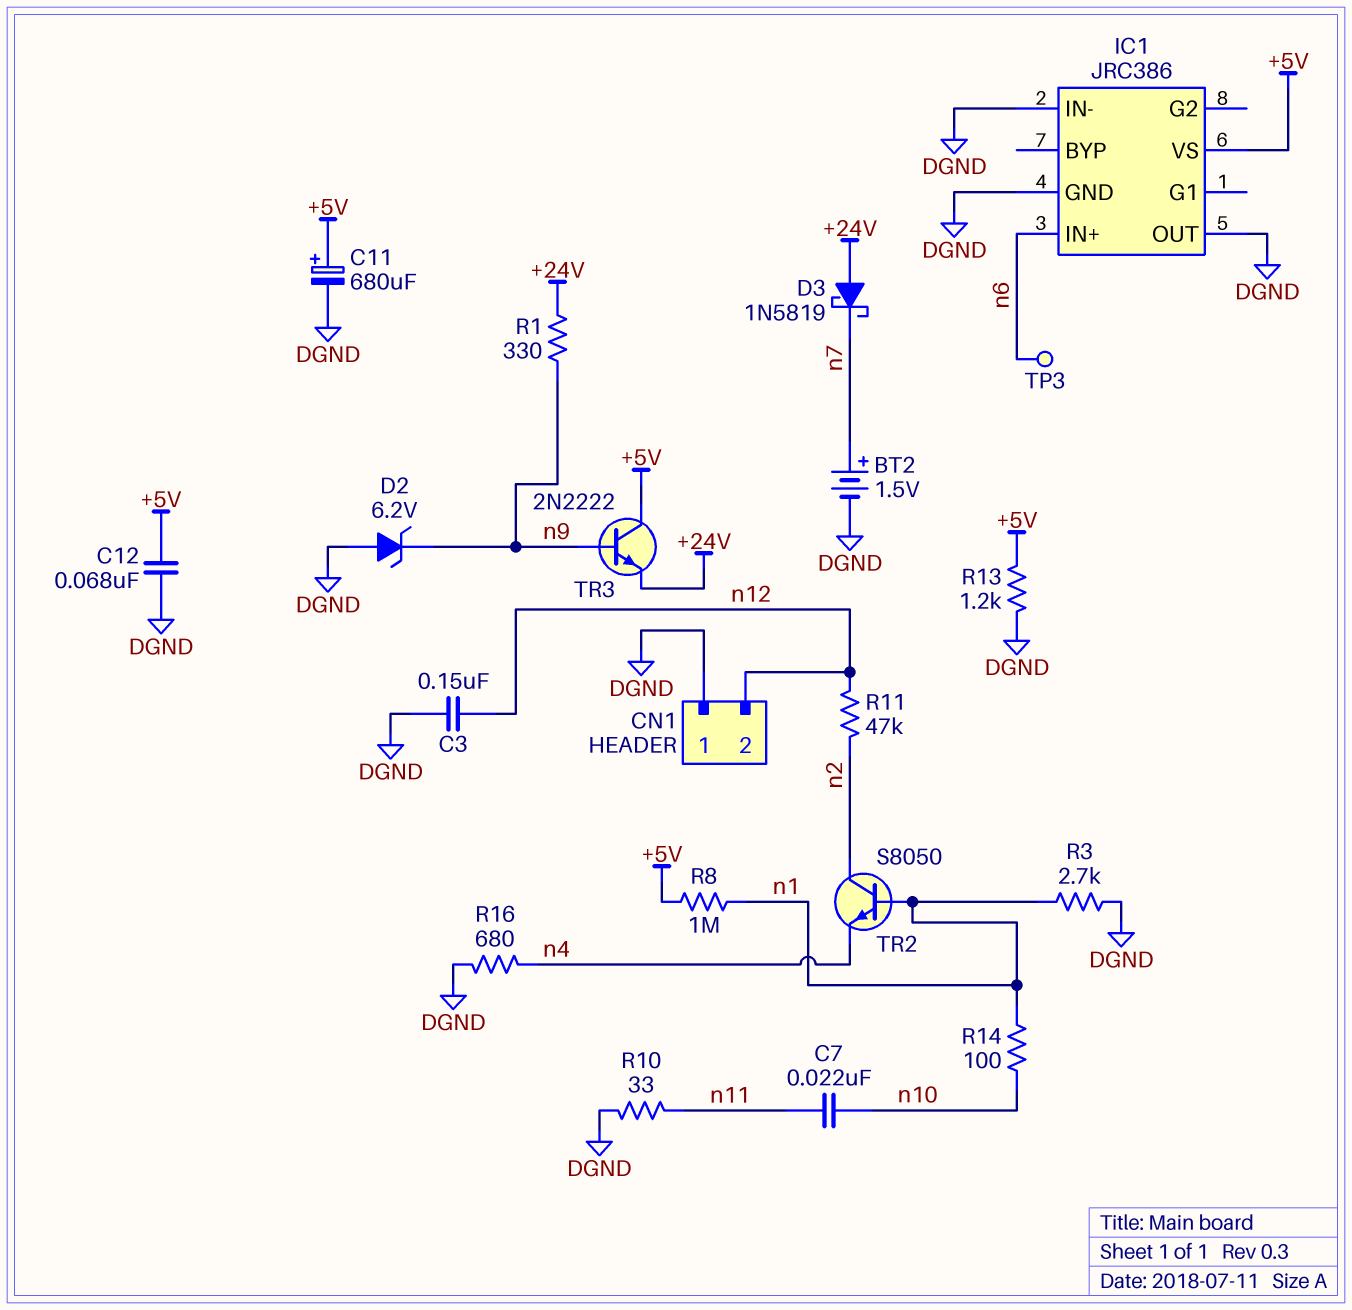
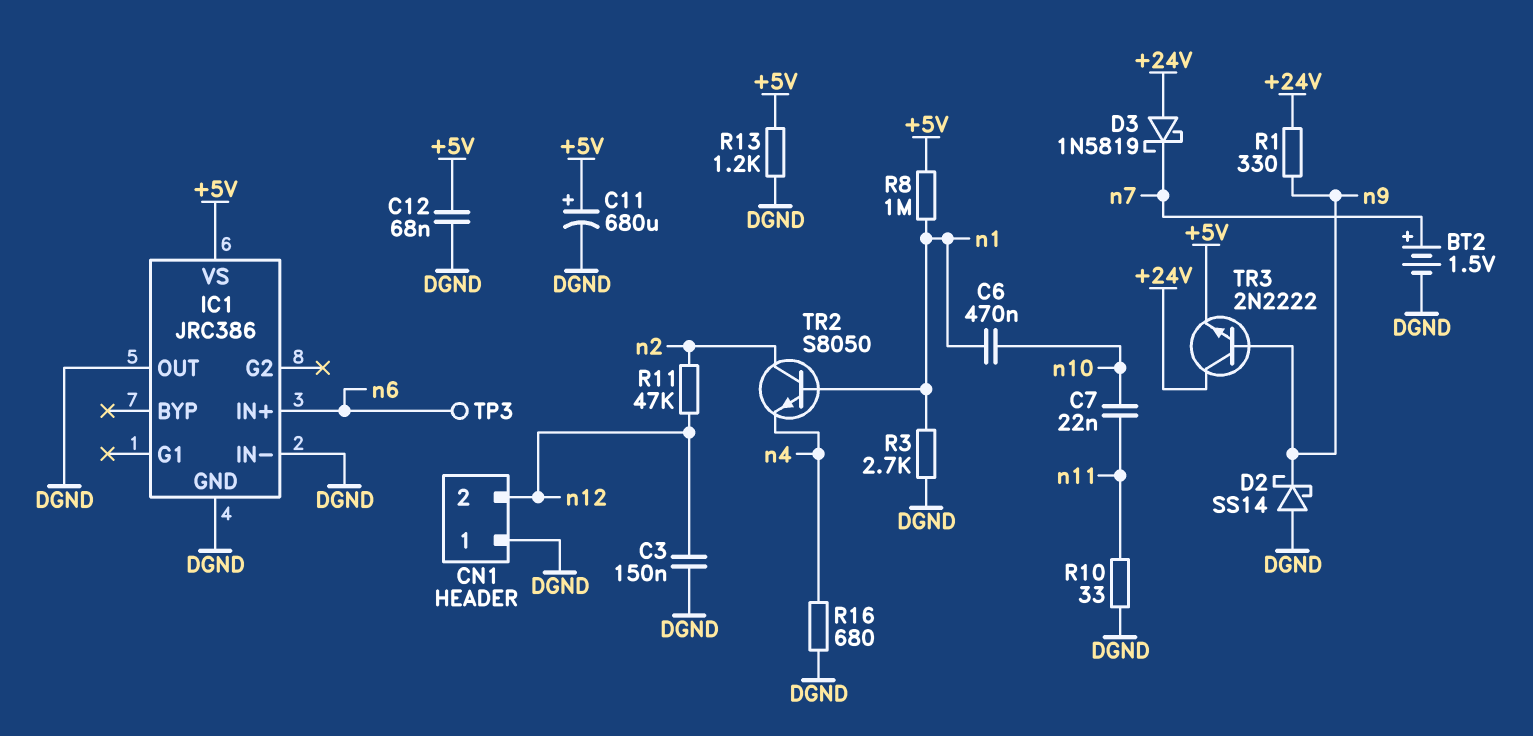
C6: none -> 470nF (n1, n10)
D2: zener 6.2V (A DGND, K n9) -> schottky SS14 (A DGND, K n9)
R14: 100 (n1, n10) -> none
TR3: NPN 2N2222 (B n9, C +5V, E +24V) -> NPN 2N2222 (B n9, C +24V, E +5V)

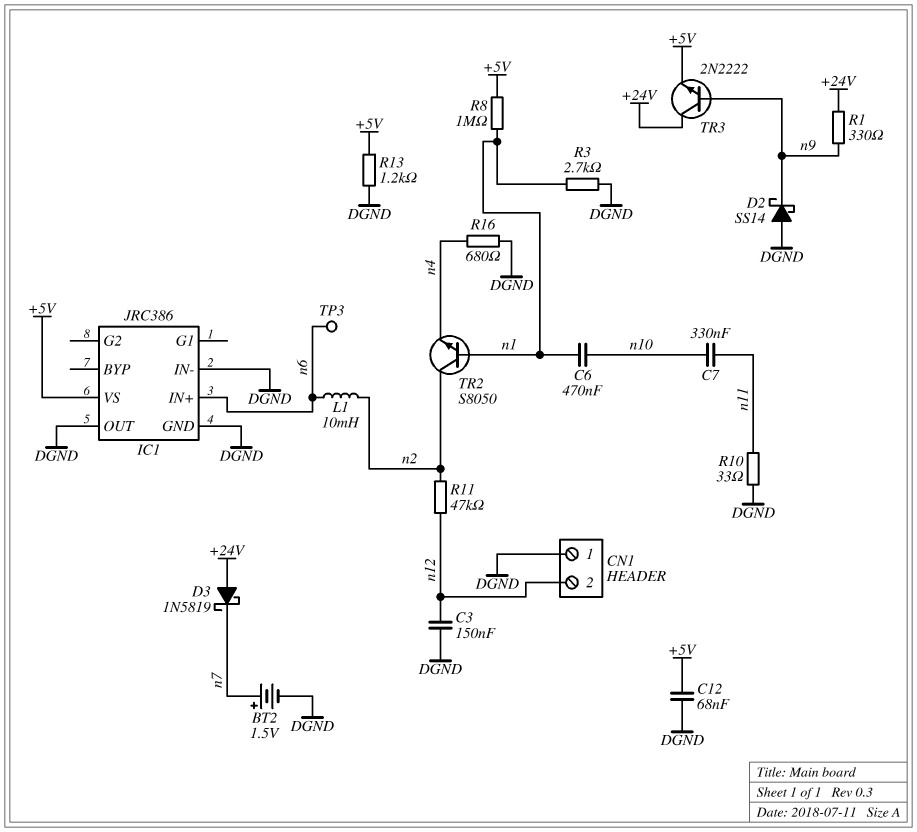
C7: 22nF (n10, n11) -> 330nF (n10, n11)
C11: 680uF (plus +5V, minus DGND) -> none
L1: none -> 10mH (n2, n6)

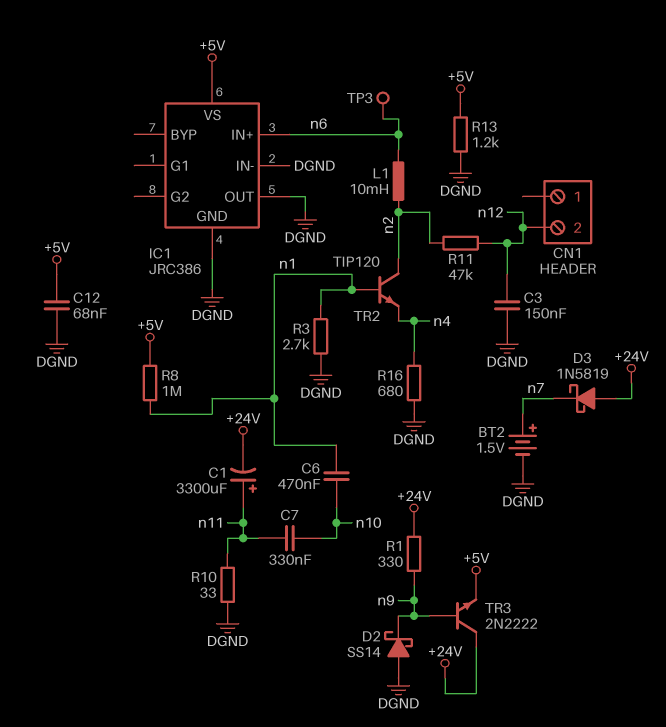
C1: none -> 3300uF (plus n11, minus +24V)
CN1 pin 1: DGND -> none
TR2: NPN S8050 (B n1, C n2, E n4) -> NPN TIP120 (B n1, C n2, E n4)

